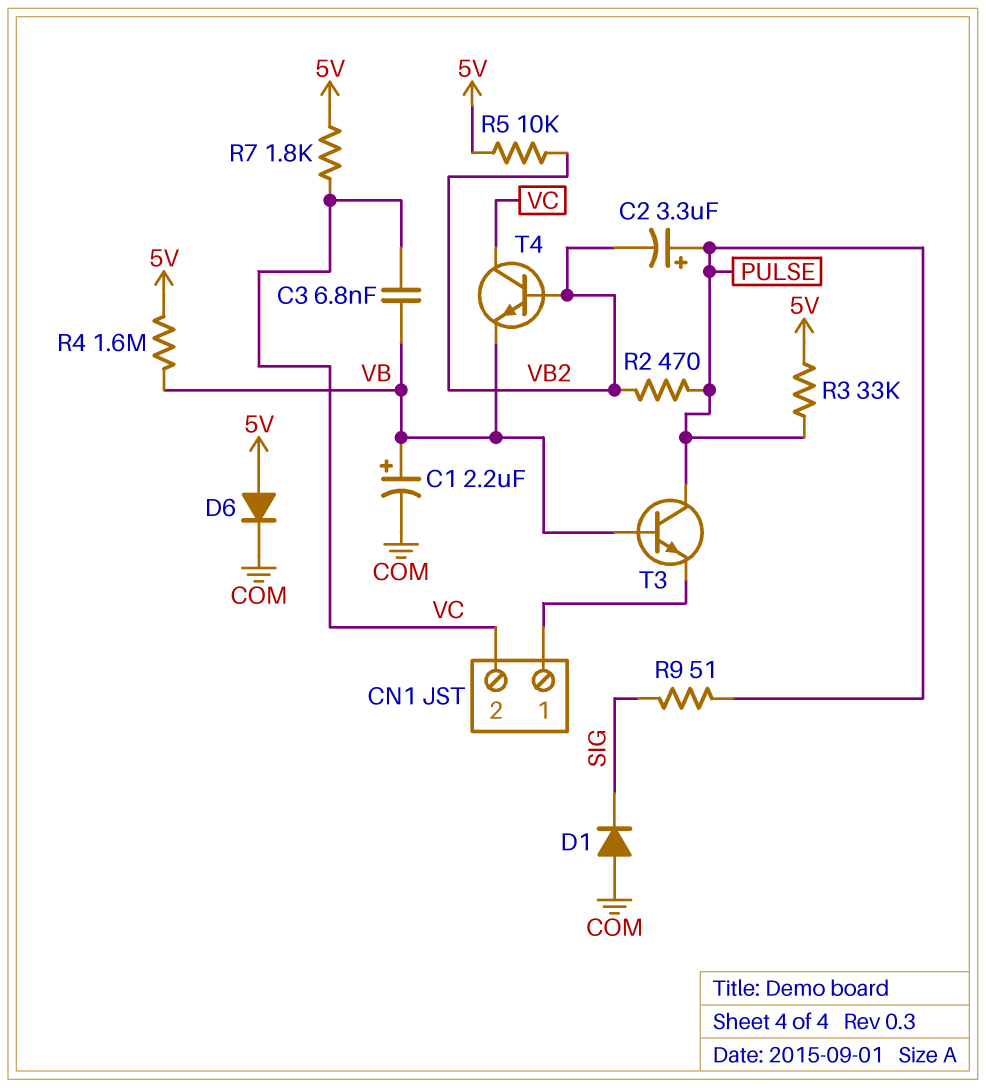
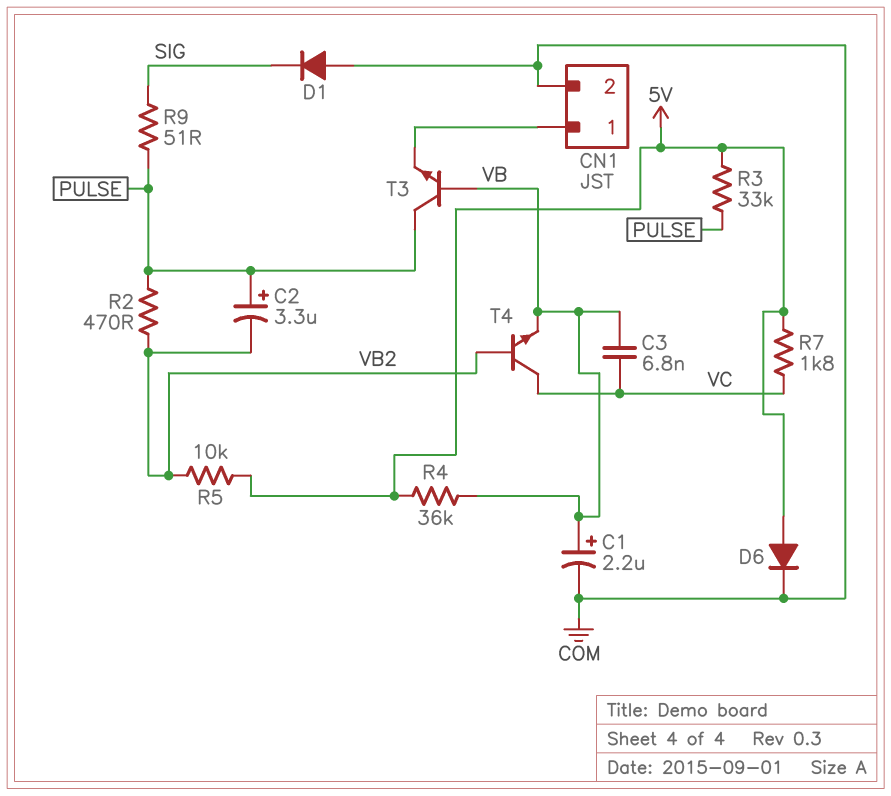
CN1 pin 2: VC -> COM
R4: 1.6M (5V, VB) -> 36k (5V, VB)

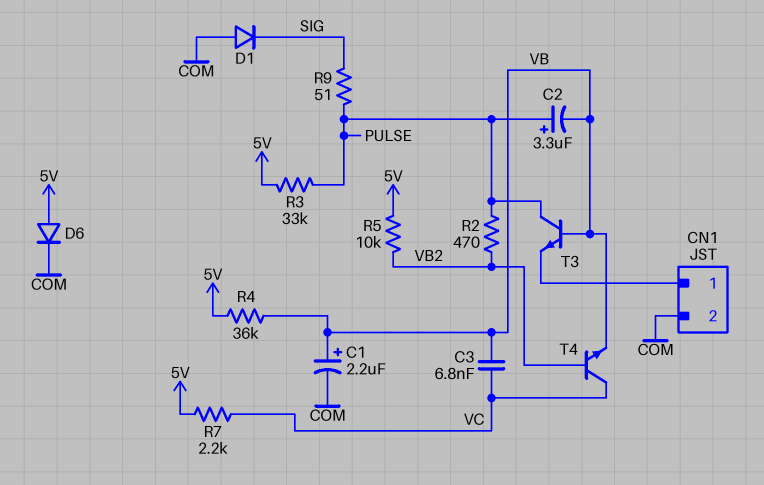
C2: 3.3uF (plus PULSE, minus VB2) -> 3.3uF (plus PULSE, minus VB)
R7: 1.8k (5V, VC) -> 2.2k (5V, VC)

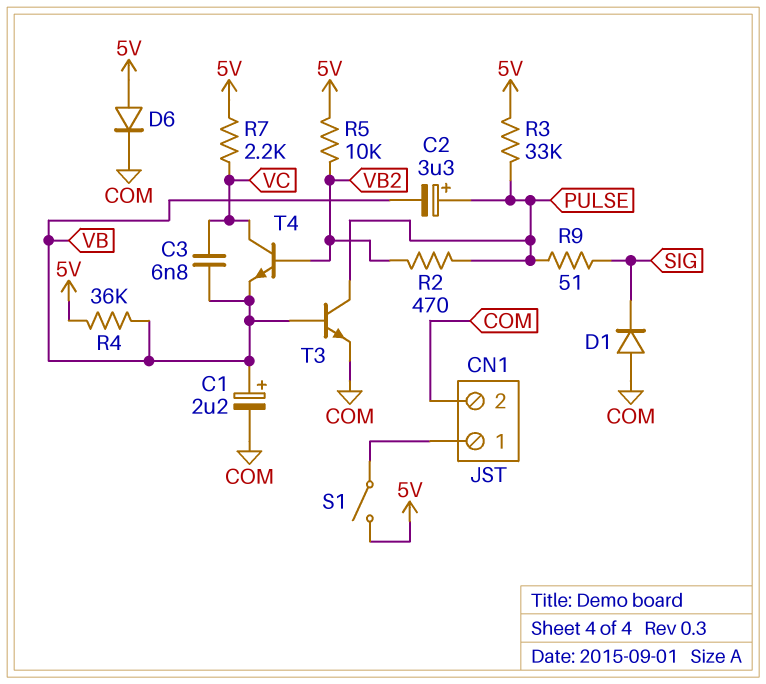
S1: none -> switch (5V, CN1/1)
T3: NPN (B VB, C PULSE, E CN1/1) -> NPN (B VB, C PULSE, E COM)

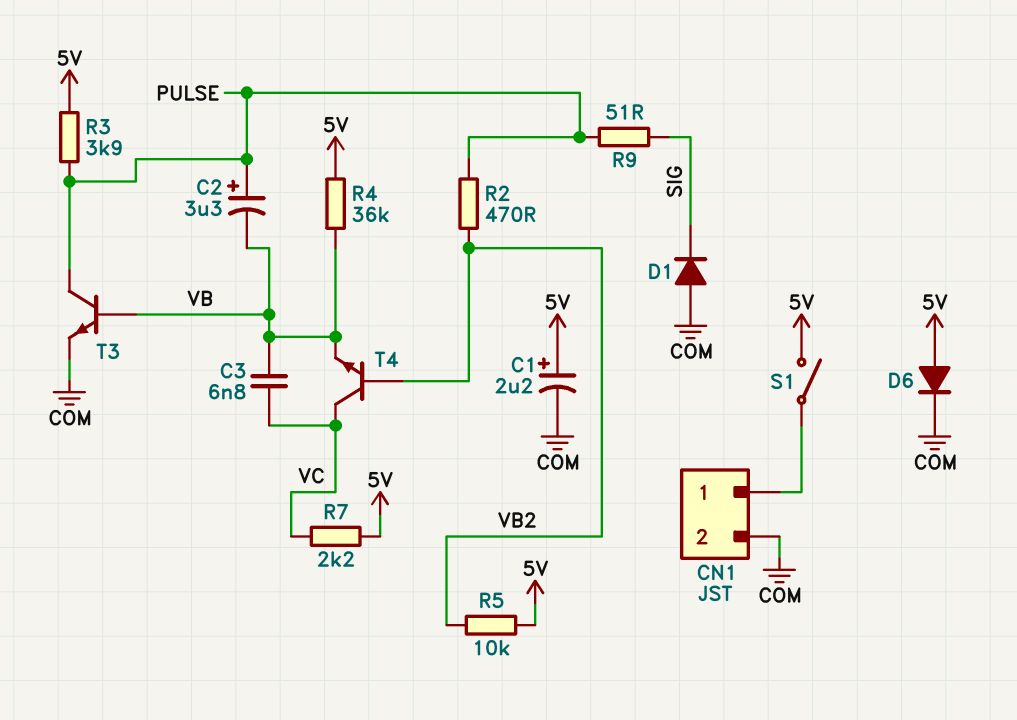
C1: 2.2uF (plus VB, minus COM) -> 2.2uF (plus 5V, minus COM)
R3: 33k (5V, PULSE) -> 3.9k (5V, PULSE)

